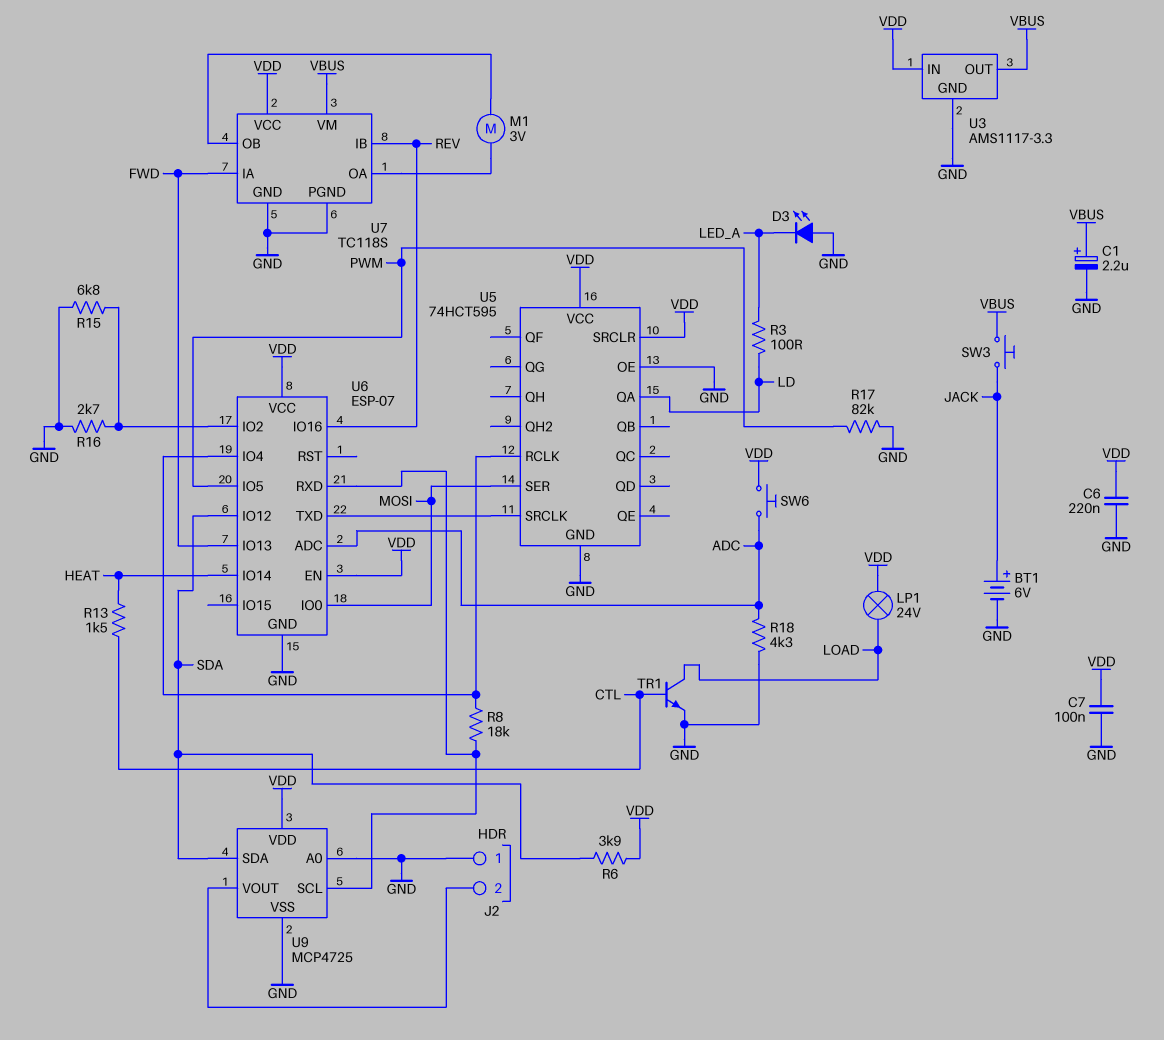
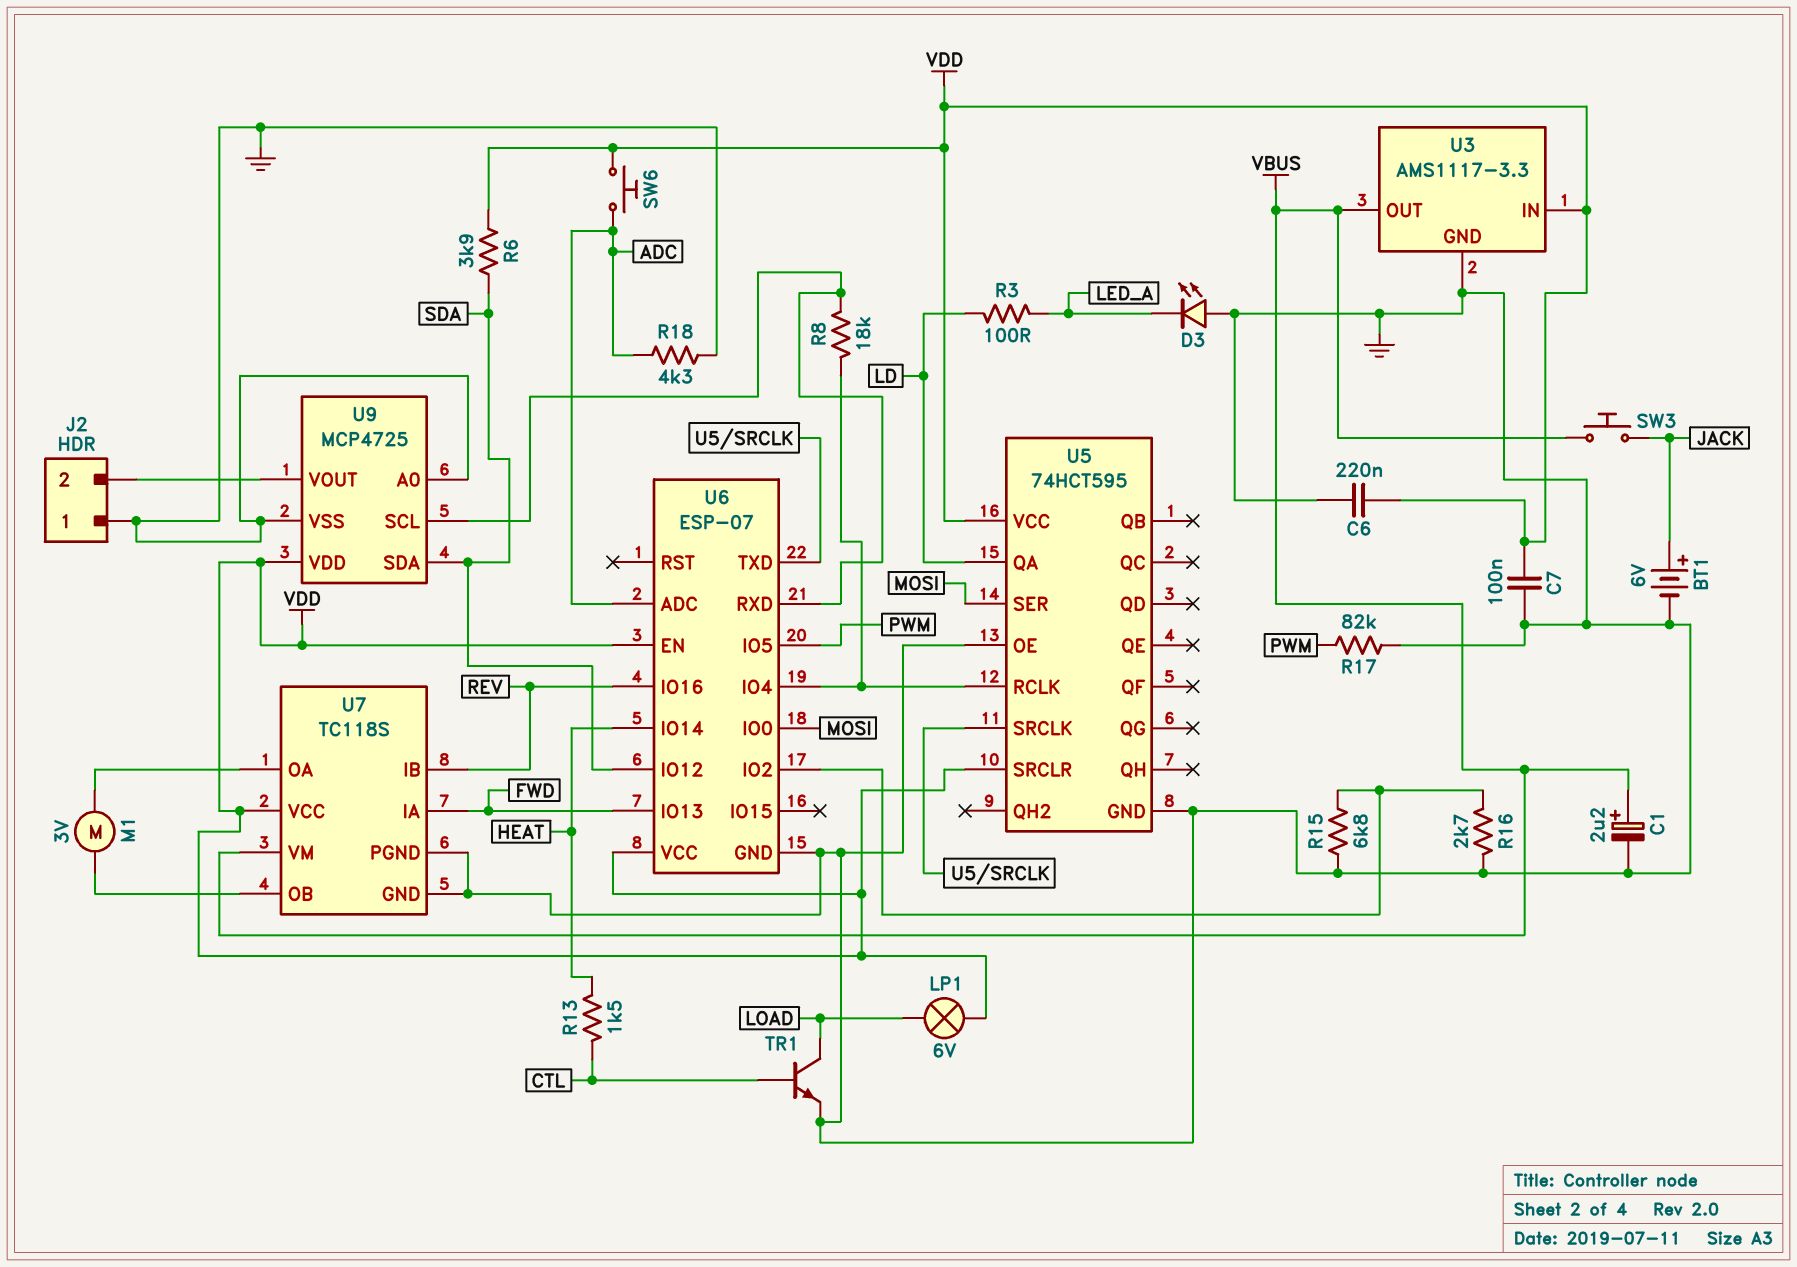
LP1: lamp 24V (LOAD, VDD) -> lamp 6V (LOAD, VDD)

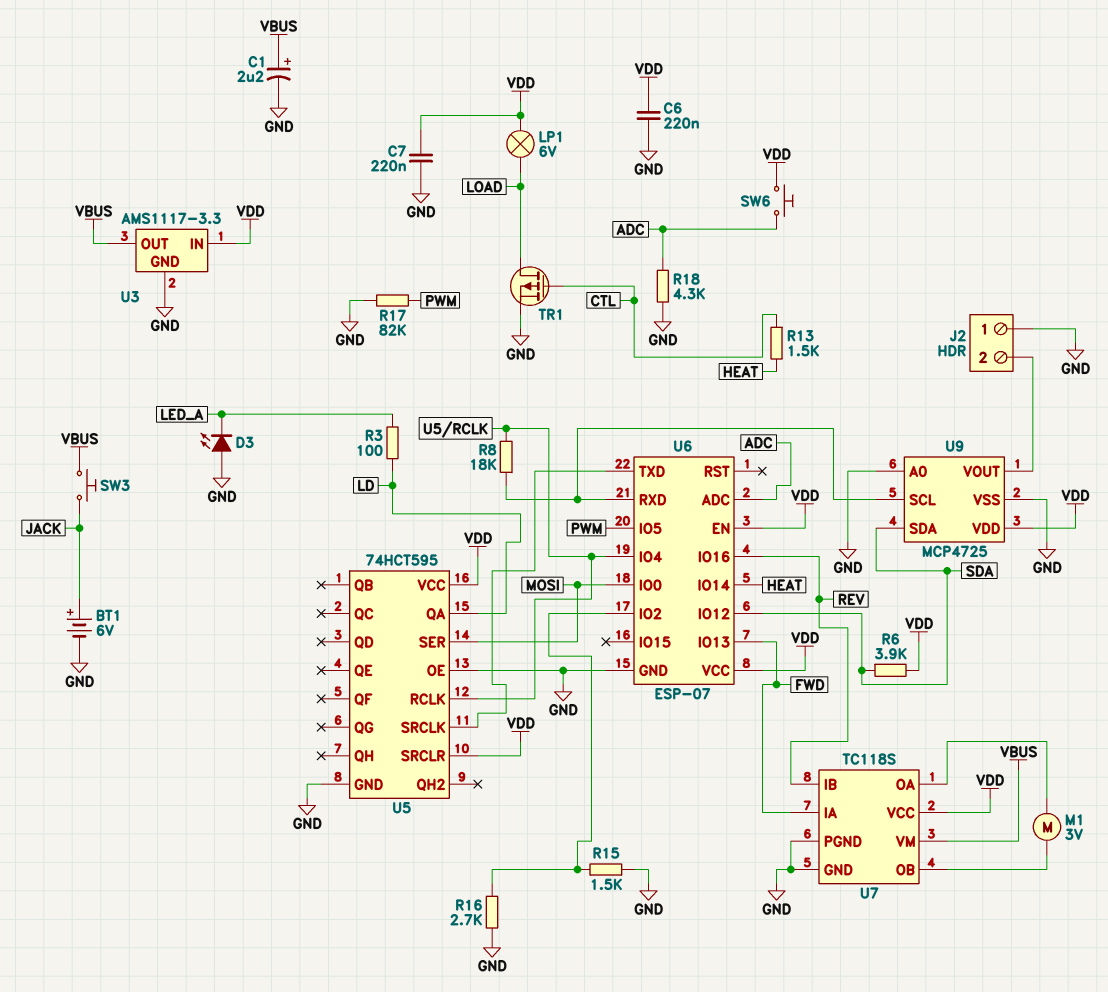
C7: 100nF (GND, VDD) -> 220nF (GND, VDD)
R15: 6.8k (GND, U6/IO2) -> 1.5k (GND, U6/IO2)
TR1: NPN (B CTL, C LOAD, E GND) -> PMOS (G CTL, D LOAD, S GND)

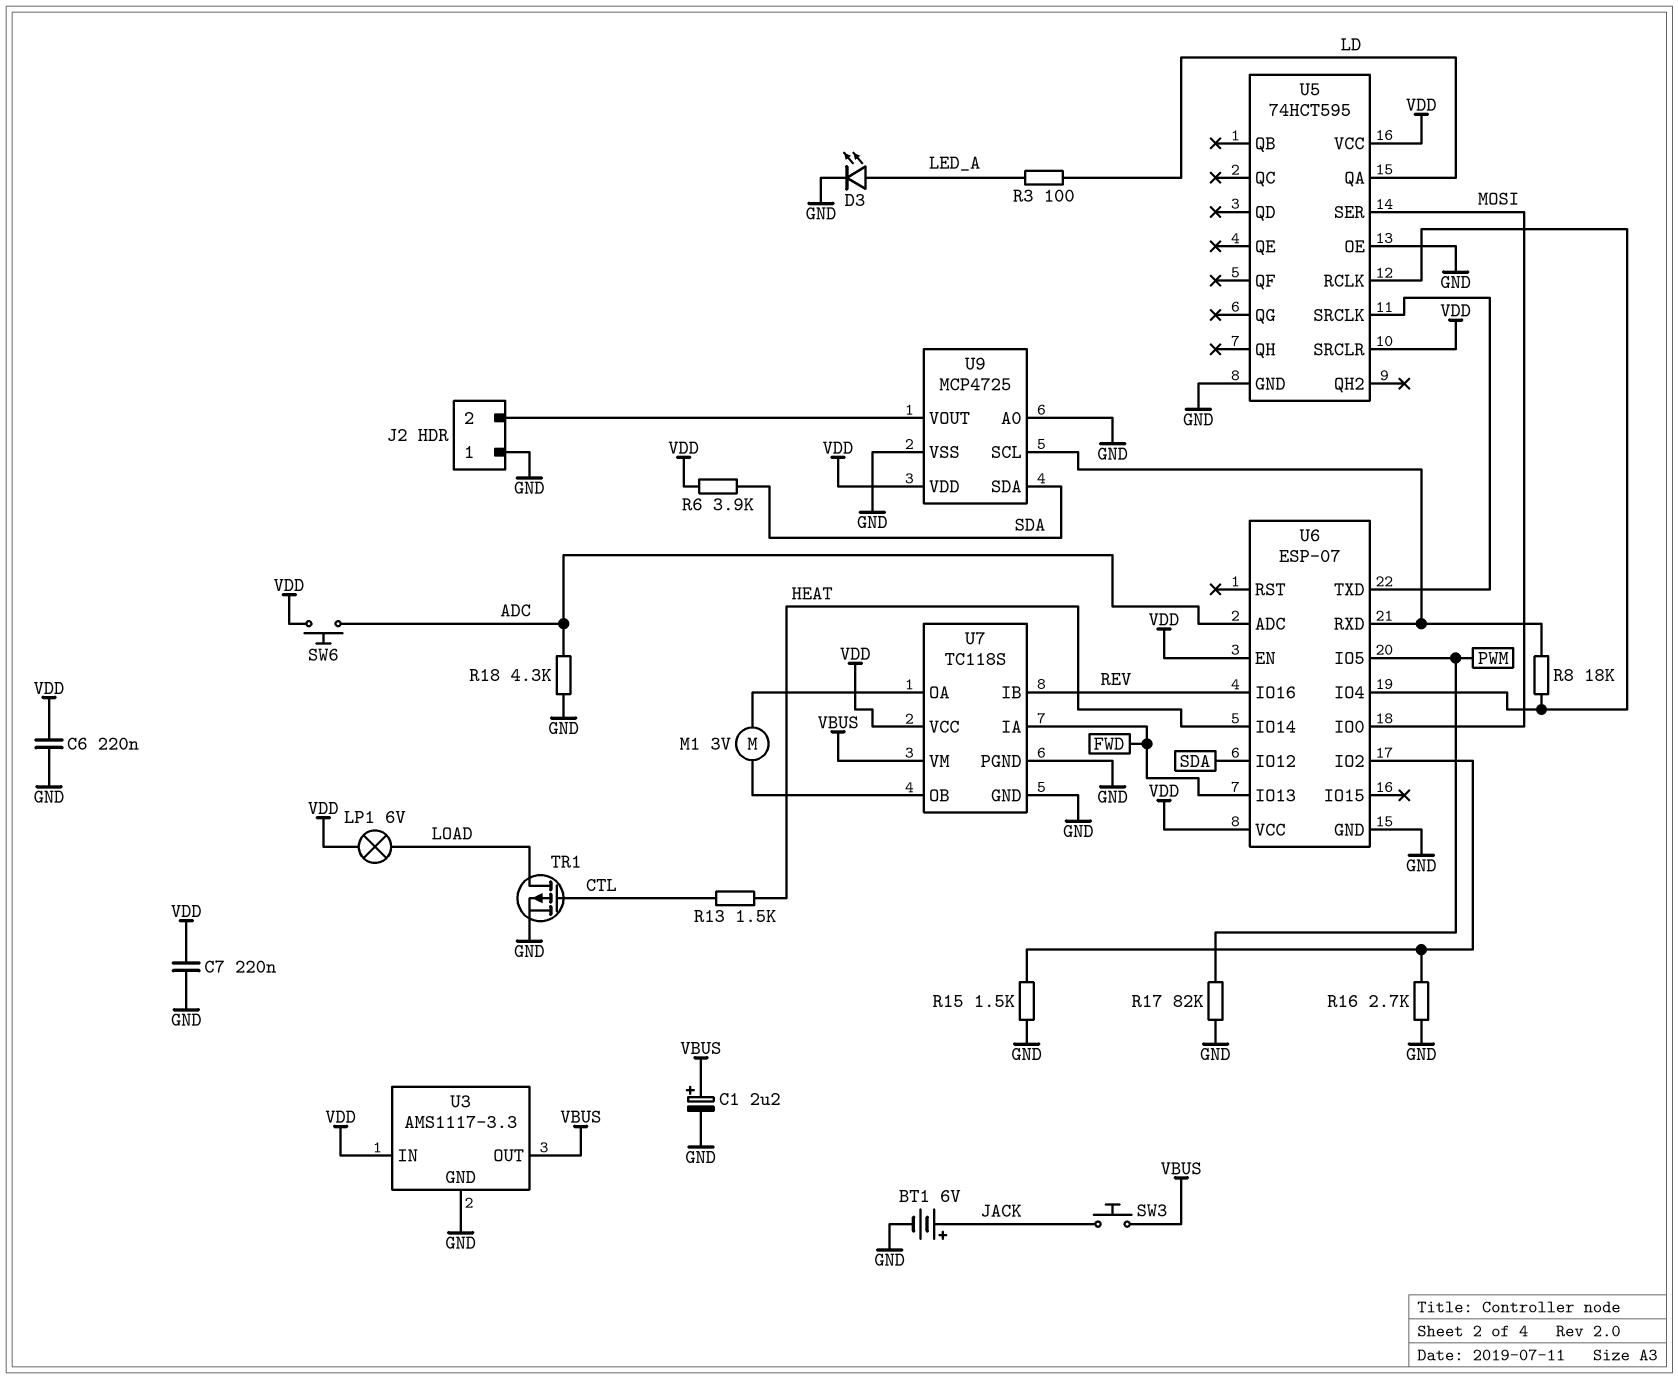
D3: LED (A GND, K LED_A) -> LED (A LED_A, K GND)

